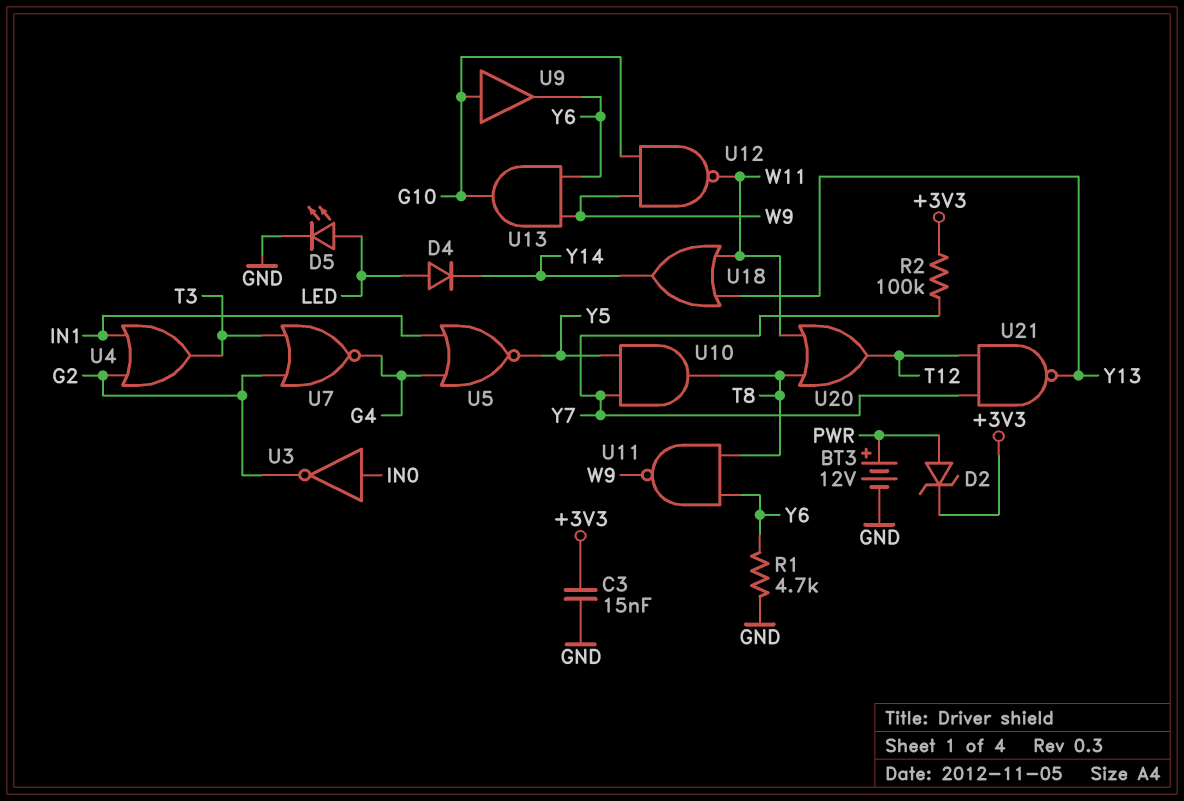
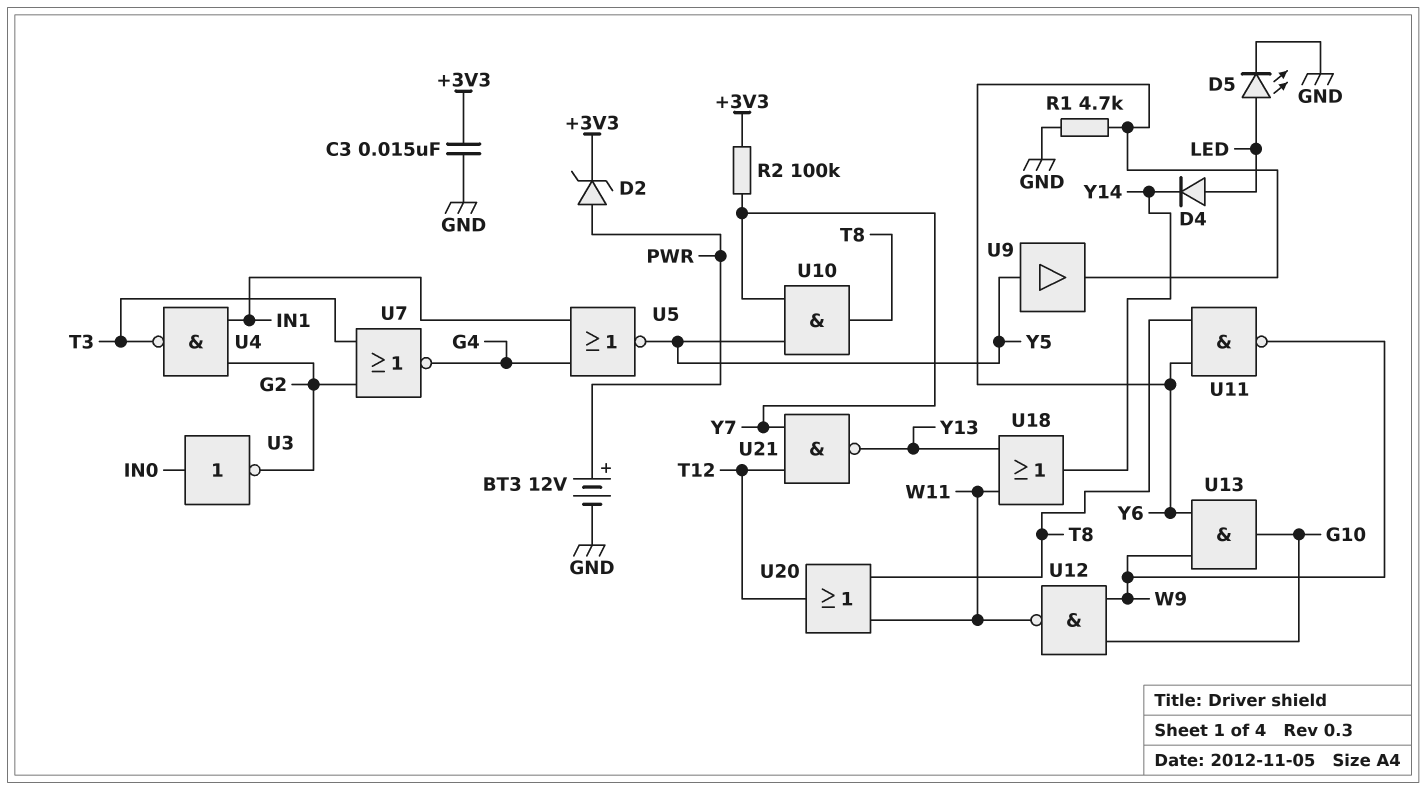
U4: OR (in G2, in IN1, out T3) -> NAND (in G2, in IN1, out T3)
U9: buffer (in G10, out Y6) -> buffer (in Y5, out Y6)

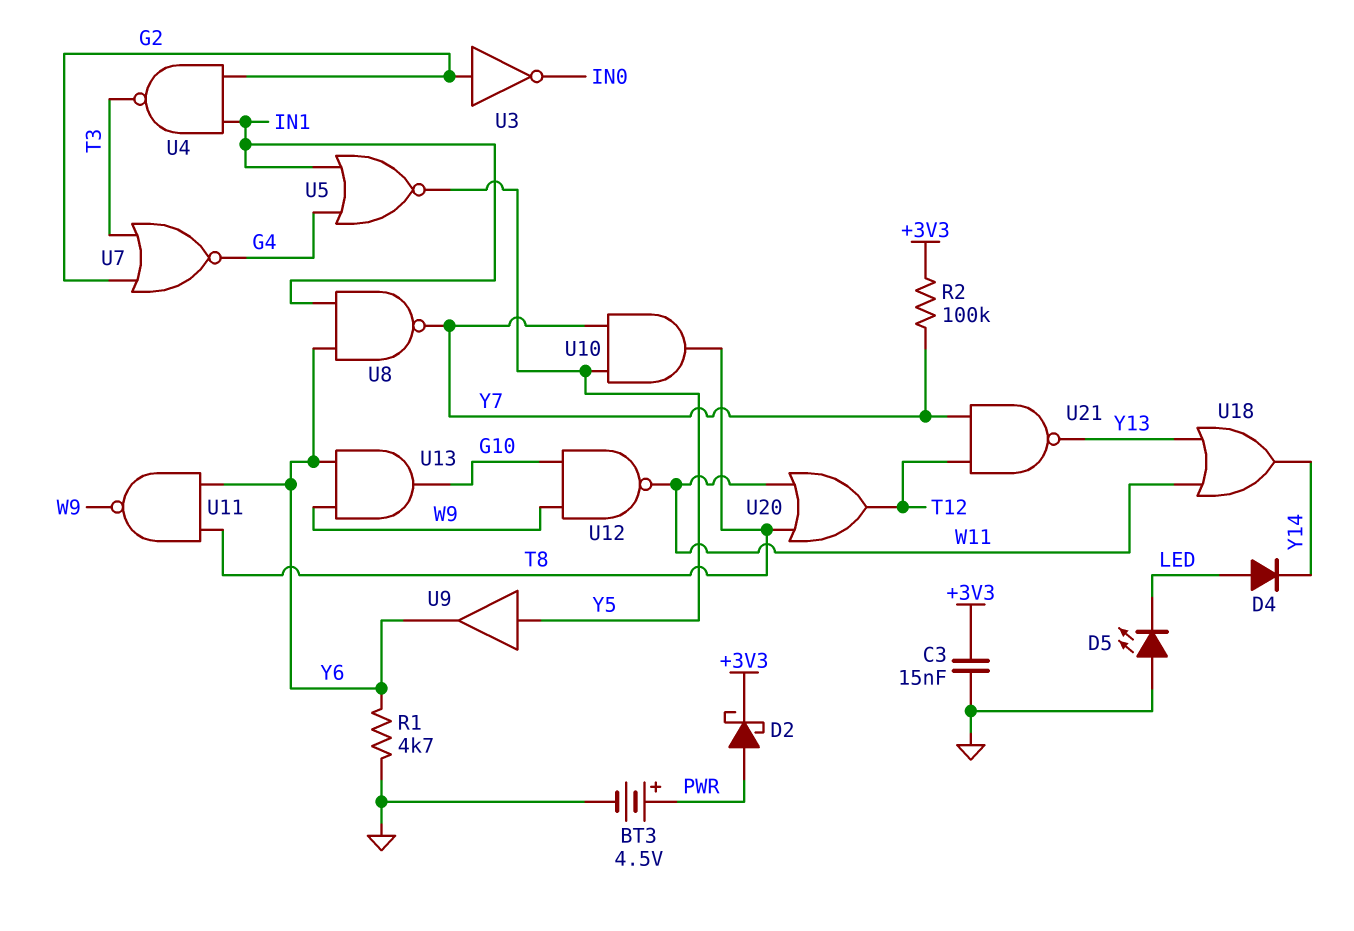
BT3: 12V (plus PWR, minus GND) -> 4.5V (plus PWR, minus GND)
D2: zener (A PWR, K +3V3) -> schottky (A PWR, K +3V3)
D5: LED (A LED, K GND) -> LED (A GND, K LED)
U3: NOT (in IN0, out G2) -> NOT (in G2, out IN0)
U8: none -> NAND (in IN1, in Y6, out Y7)

